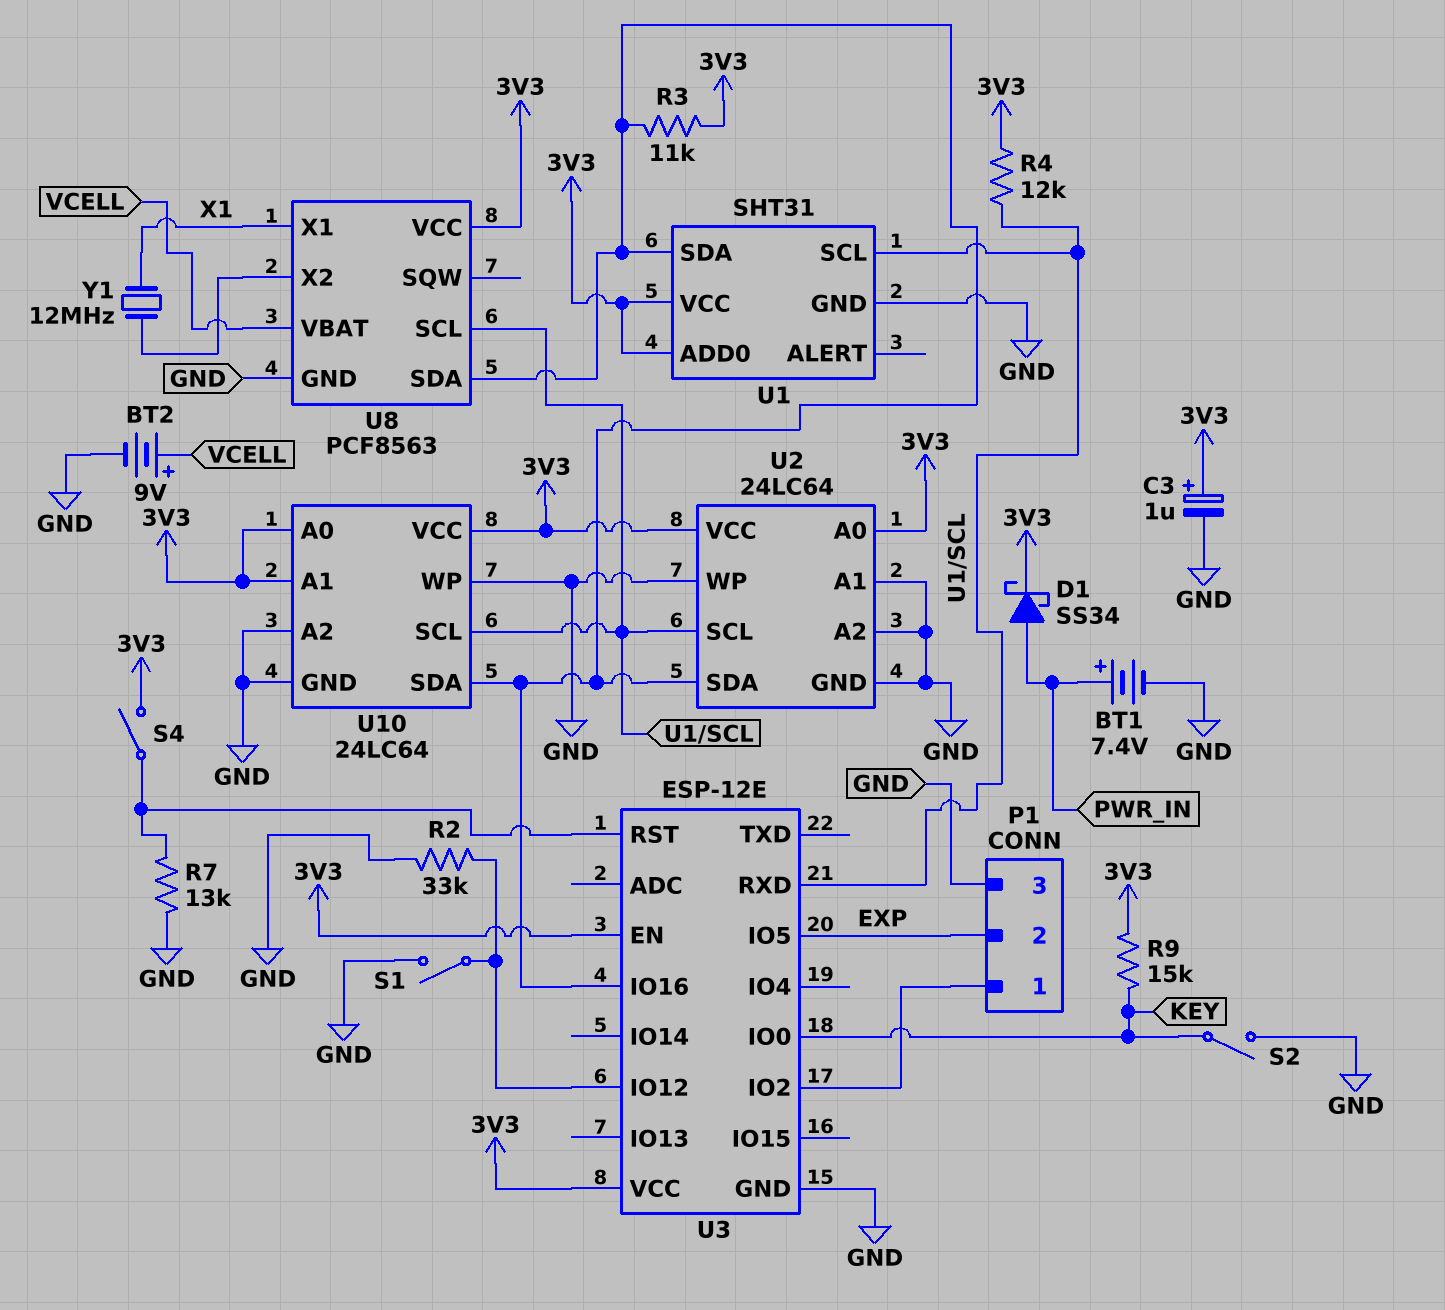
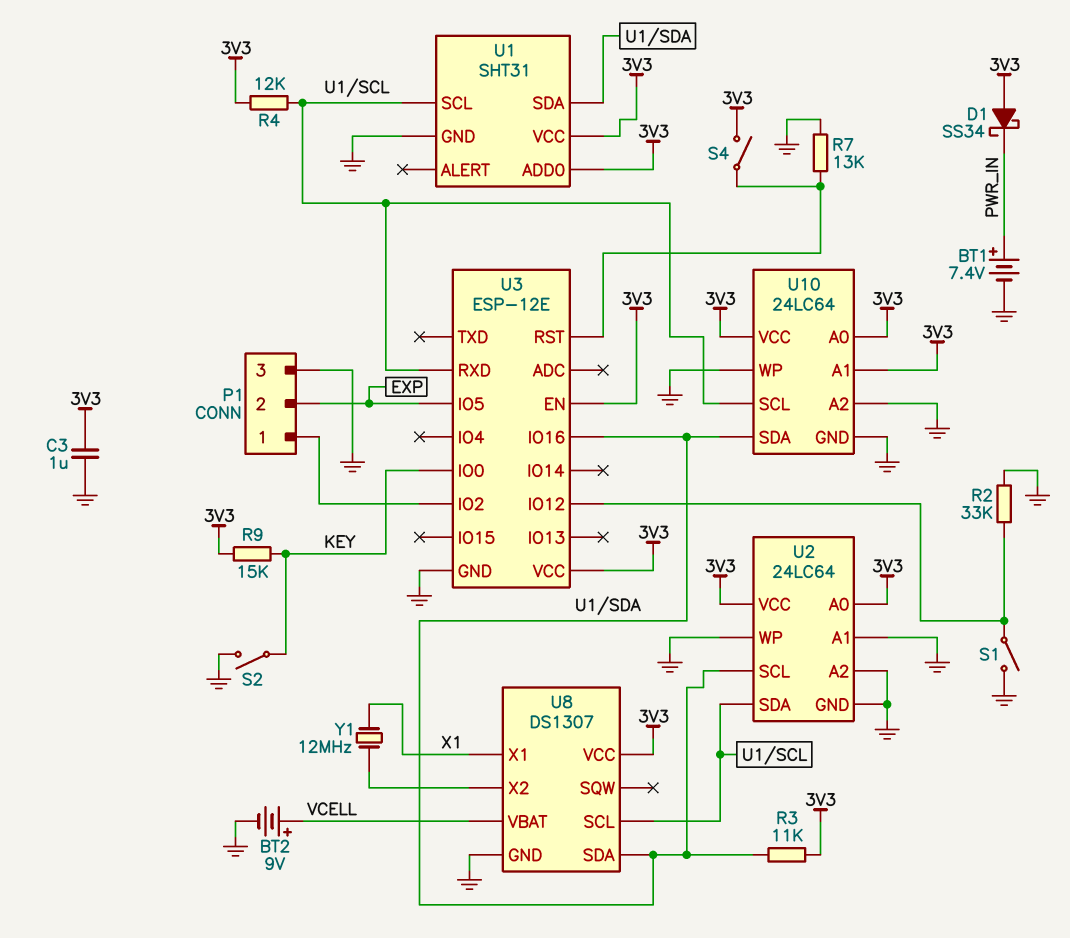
C3: 1uF (plus 3V3, minus GND) -> 1uF (3V3, GND)
D1: schottky SS34 (A PWR_IN, K 3V3) -> schottky SS34 (A 3V3, K PWR_IN)
U2 pin SCL: U1/SCL -> U1/SDA
U2 pin SDA: U1/SDA -> U1/SCL
U8: PCF8563 -> DS1307

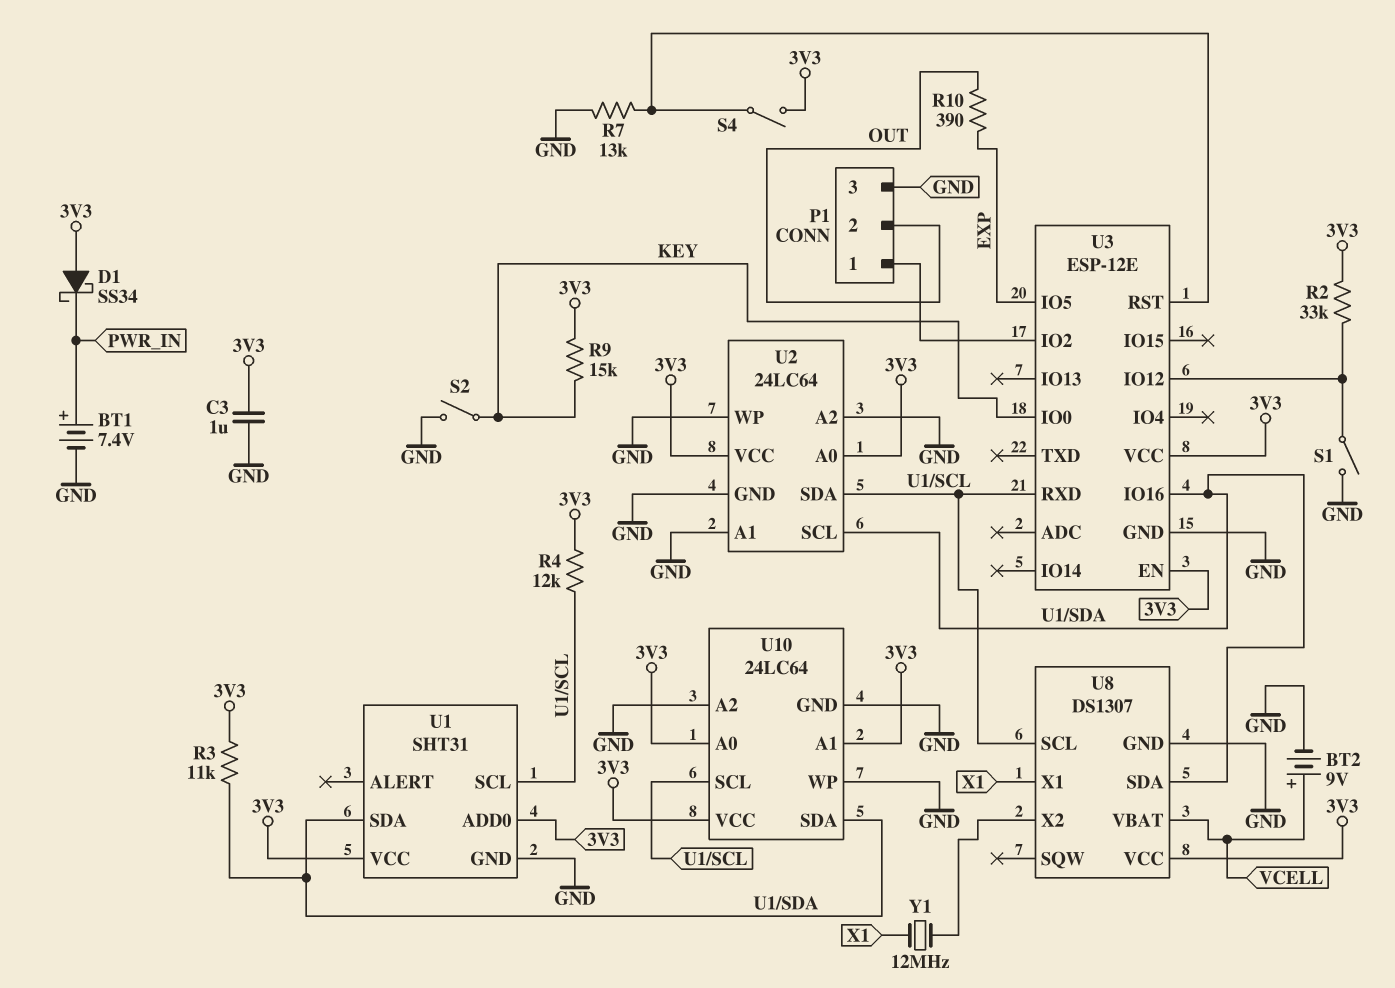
P1 pin 2: EXP -> OUT
R2: 33k (GND, U3/IO12) -> 33k (3V3, U3/IO12)
R10: none -> 390 (EXP, OUT)

